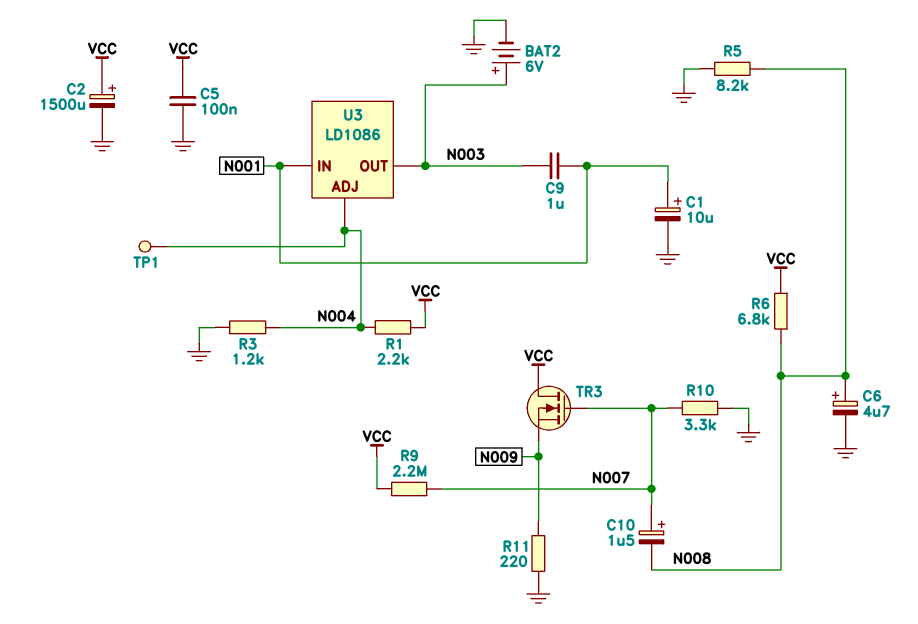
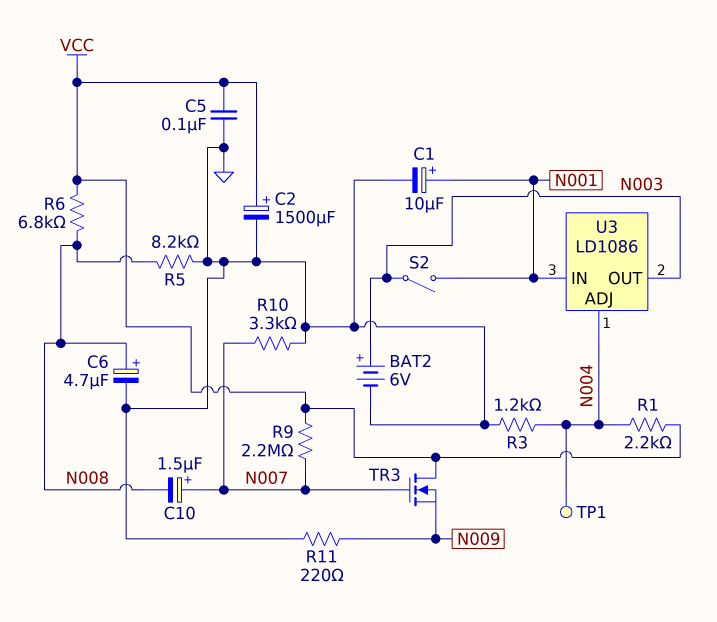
C9: 1uF (N001, N003) -> none
S2: none -> switch (N001, N003)

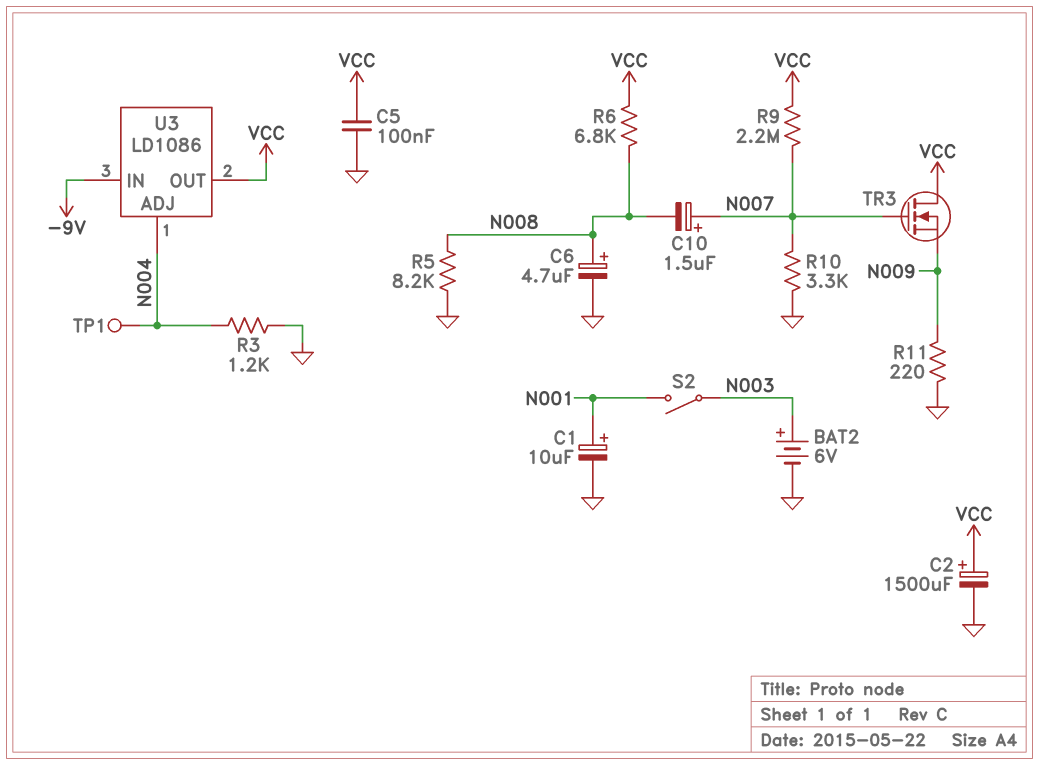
R1: 2.2k (N004, VCC) -> none
U3 pin IN: N001 -> -9V
U3 pin OUT: N003 -> VCC

